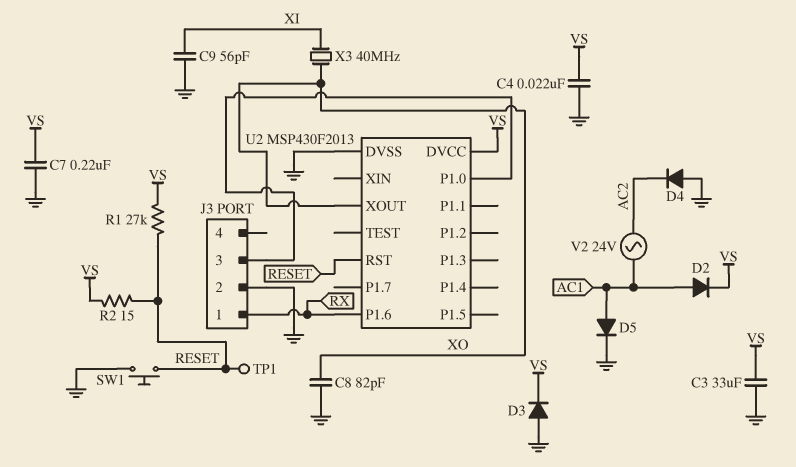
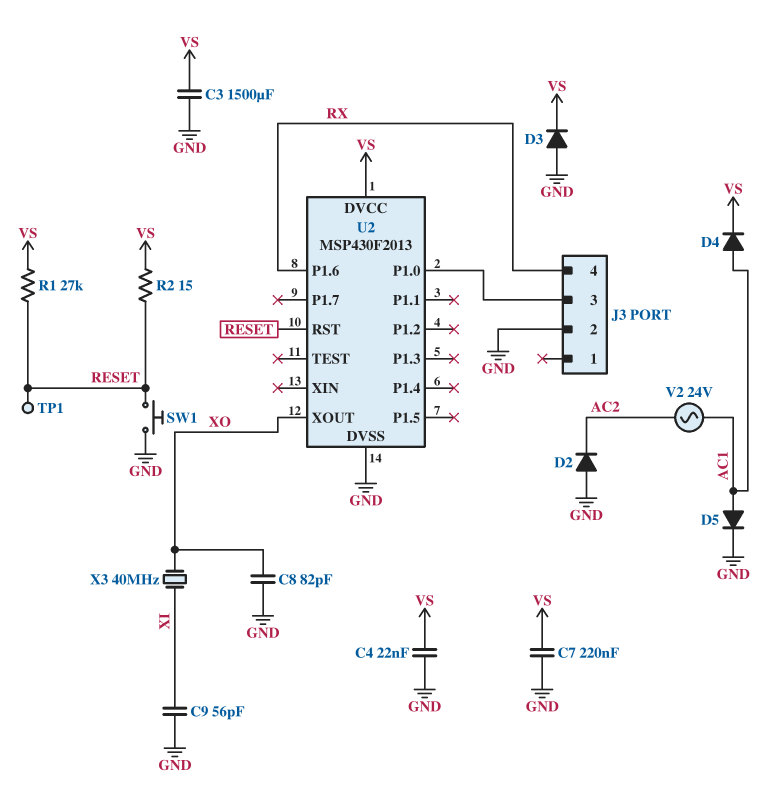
C3: 33uF (GND, VS) -> 1500uF (GND, VS)
D2: diode (A AC1, K VS) -> diode (A GND, K AC2)
D4: diode (A GND, K AC2) -> diode (A AC1, K VS)
J3 pin 1: RX -> none
J3 pin 4: none -> RX

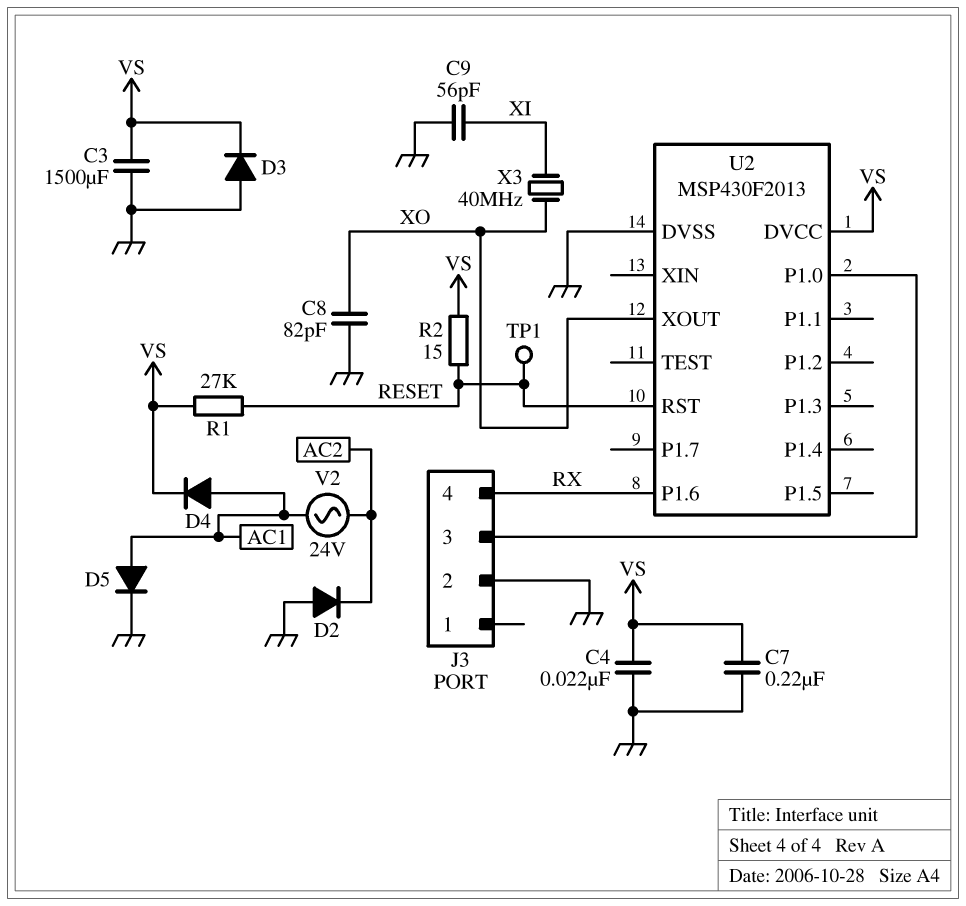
SW1: button (GND, RESET) -> none

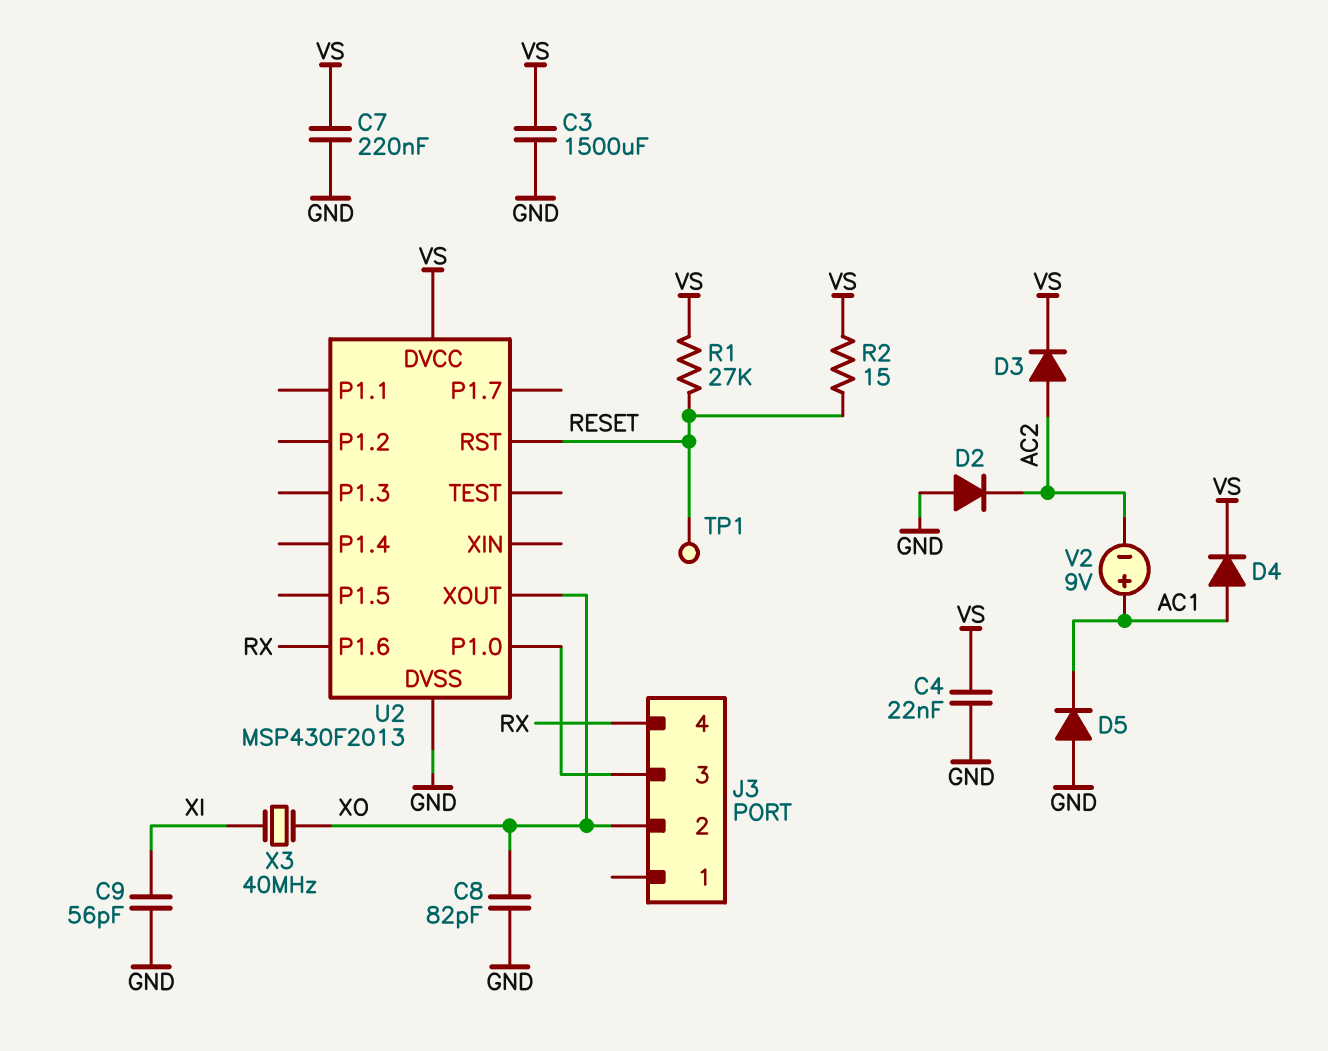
D3: diode (A GND, K VS) -> diode (A AC2, K VS)
D5: diode (A AC1, K GND) -> diode (A GND, K AC1)
J3 pin 2: GND -> XO
V2: AC 24V (AC1, AC2) -> 9V (plus AC1, minus AC2)

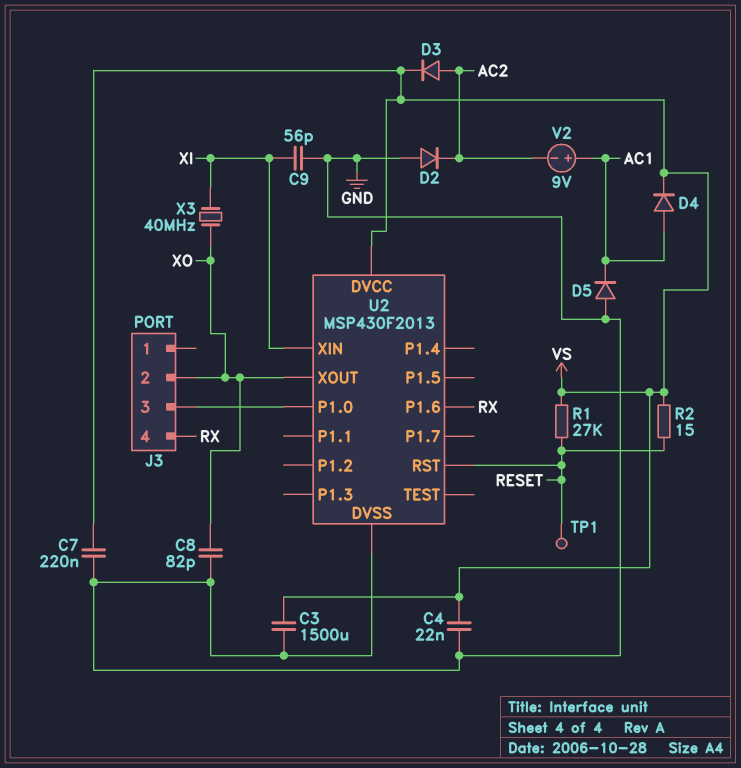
U2 pin XIN: none -> XI

